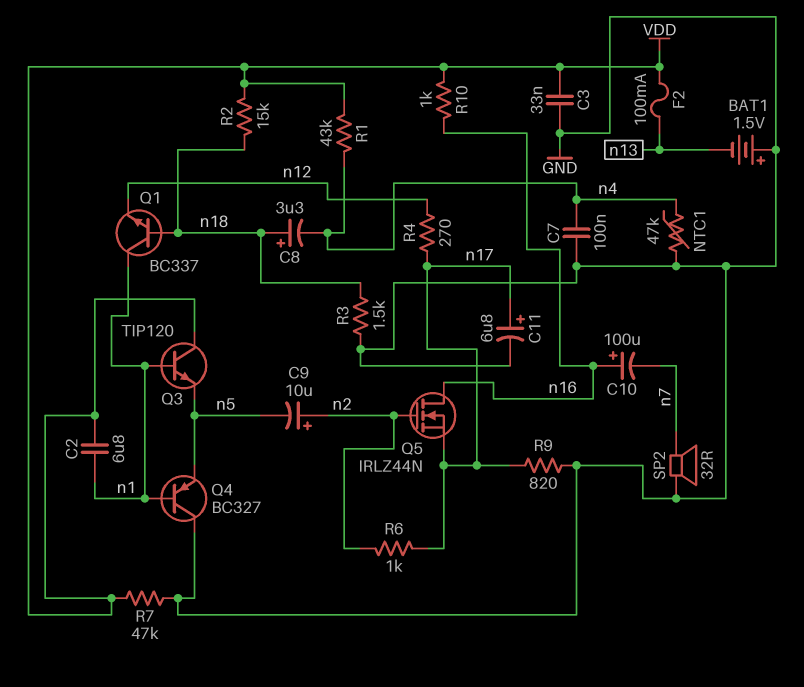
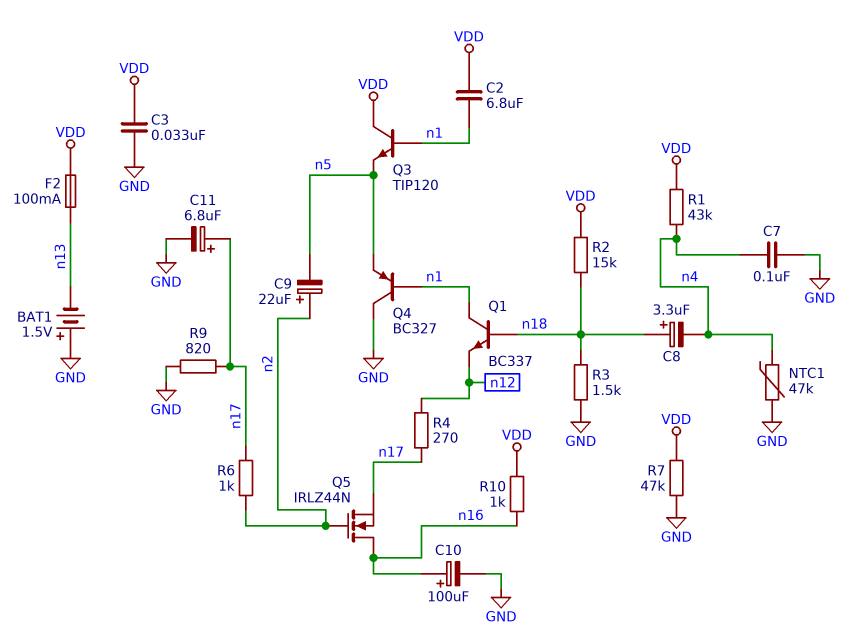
C9: 10uF (plus n2, minus n5) -> 22uF (plus n2, minus n5)
C10: 100uF (plus n16, minus n7) -> 100uF (plus n16, minus GND)
SP2: speaker 32R (GND, n7) -> none

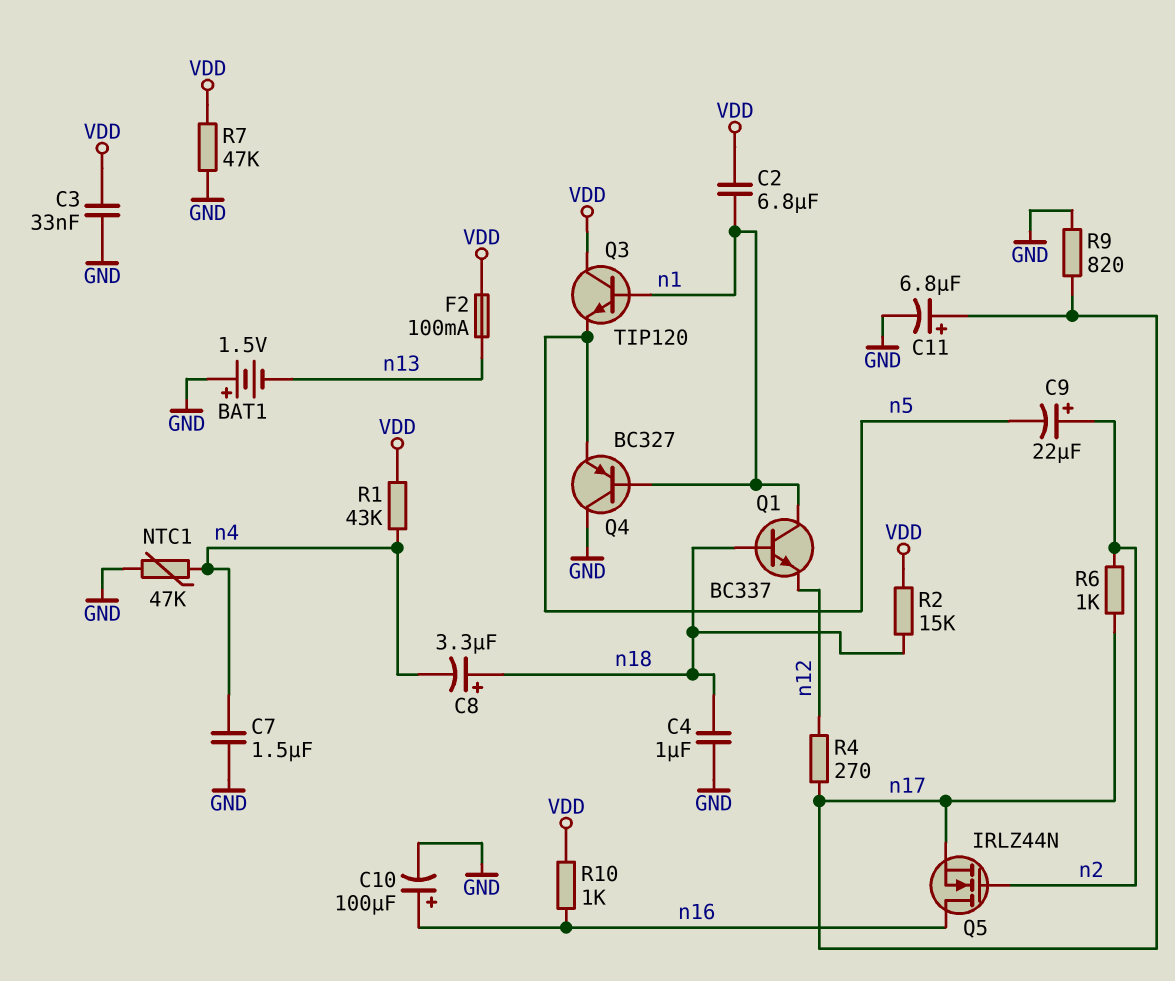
C4: none -> 1uF (GND, n18)
C7: 100nF (GND, n4) -> 1.5uF (GND, n4)
R3: 1.5k (GND, n18) -> none

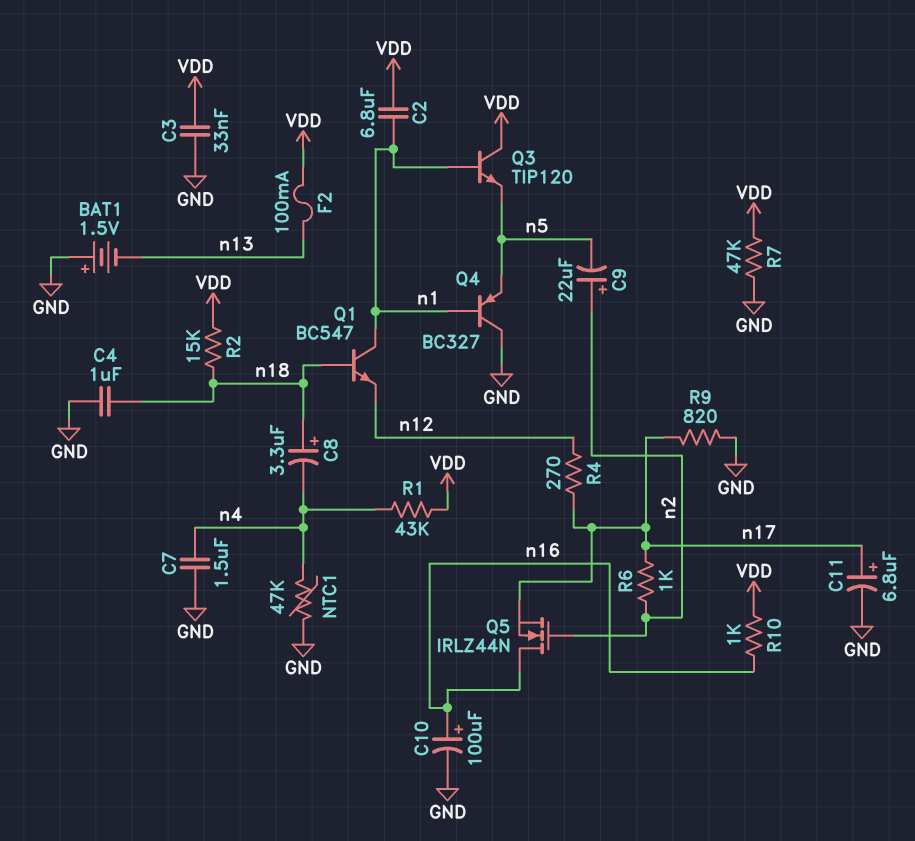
Q1: NPN BC337 (B n18, C n1, E n12) -> NPN BC547 (B n18, C n1, E n12)

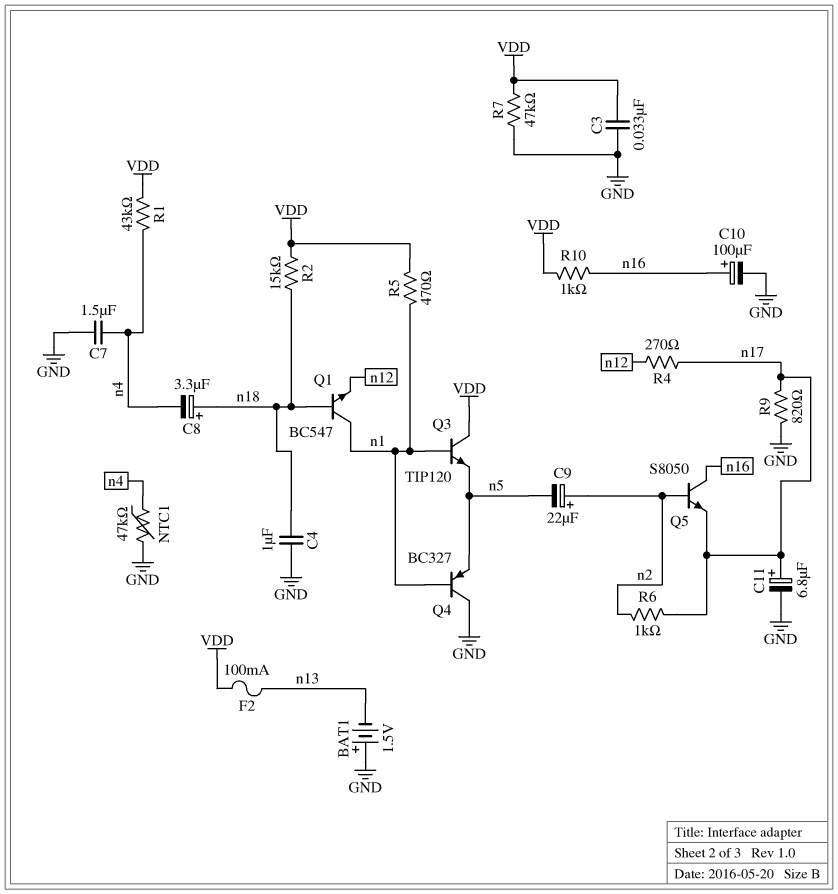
C2: 6.8uF (VDD, n1) -> none
Q5: NMOS IRLZ44N (G n2, D n16, S n17) -> NPN S8050 (B n2, C n16, E n17)
R5: none -> 470 (VDD, n1)

